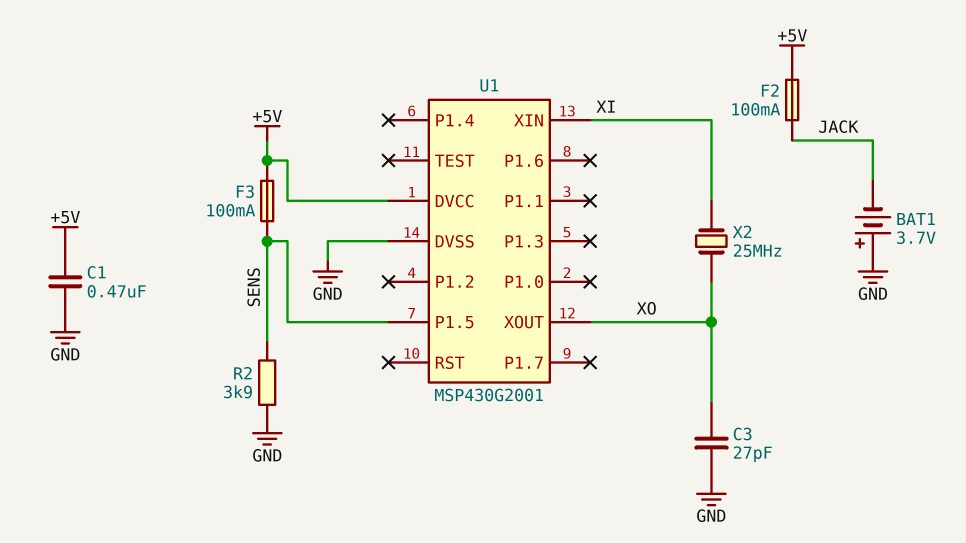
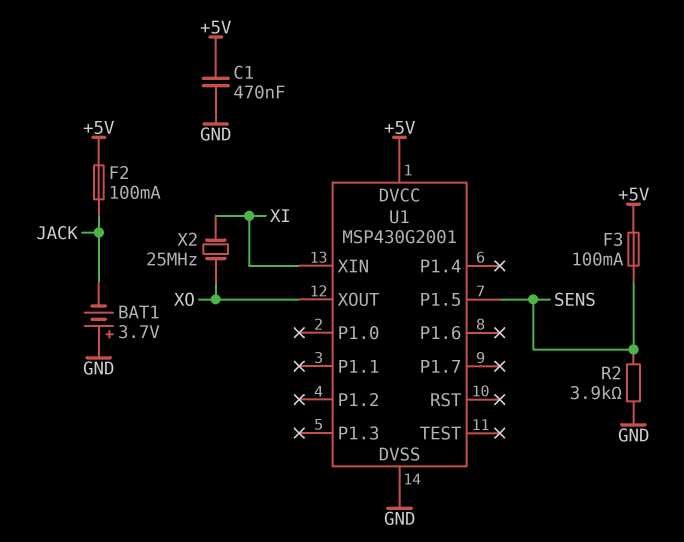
C3: 27pF (GND, XO) -> none

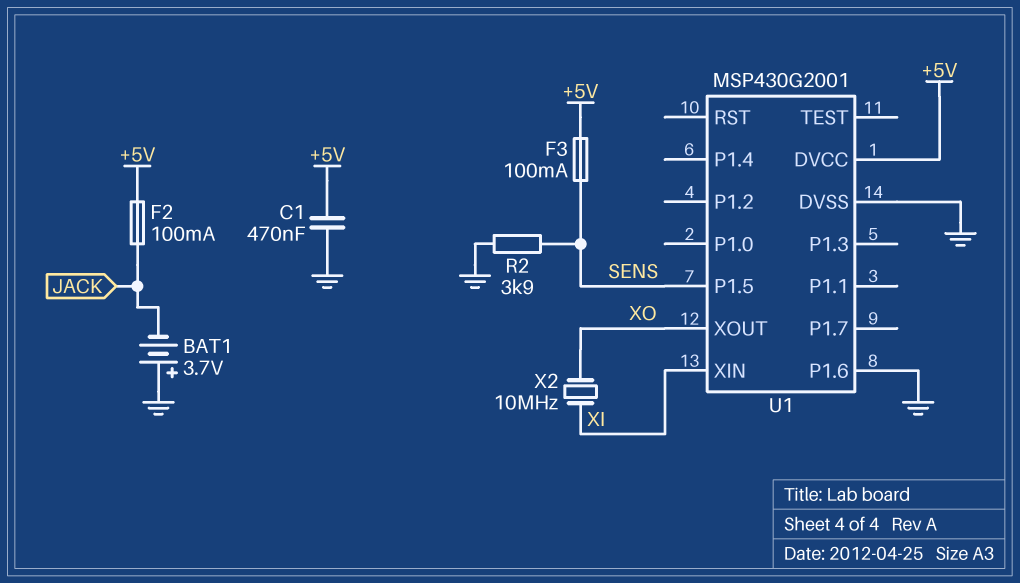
U1 pin P1.6: none -> GND
X2: 25MHz (XI, XO) -> 10MHz (XI, XO)

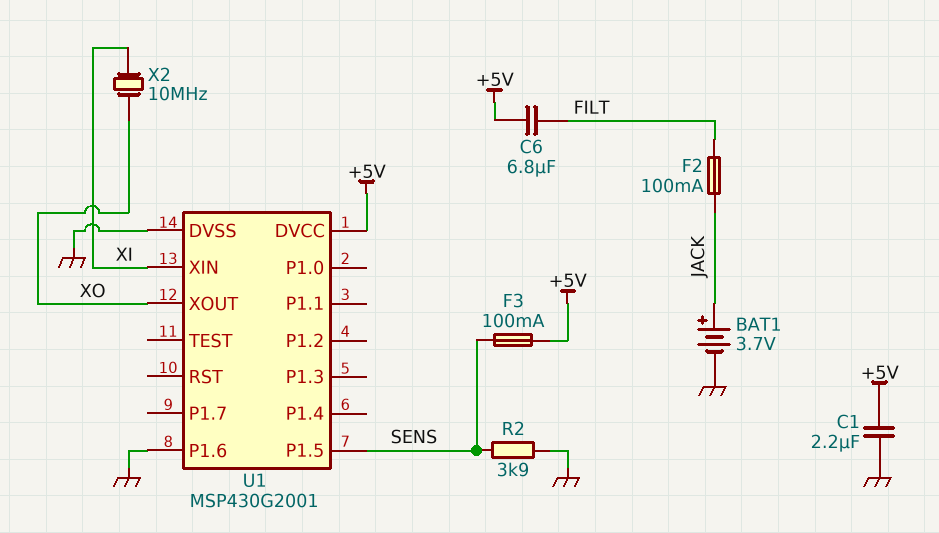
BAT1: 3.7V (plus GND, minus JACK) -> 3.7V (plus JACK, minus GND)
C1: 470nF (+5V, GND) -> 2.2uF (+5V, GND)
C6: none -> 6.8uF (+5V, FILT)
F2: 100mA (+5V, JACK) -> 100mA (FILT, JACK)

